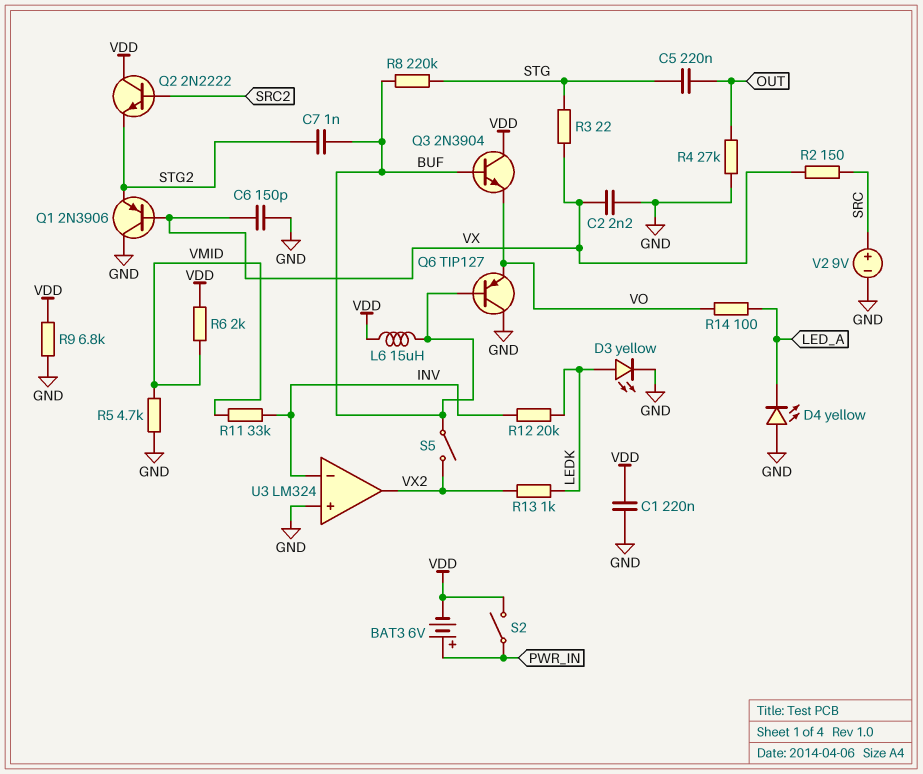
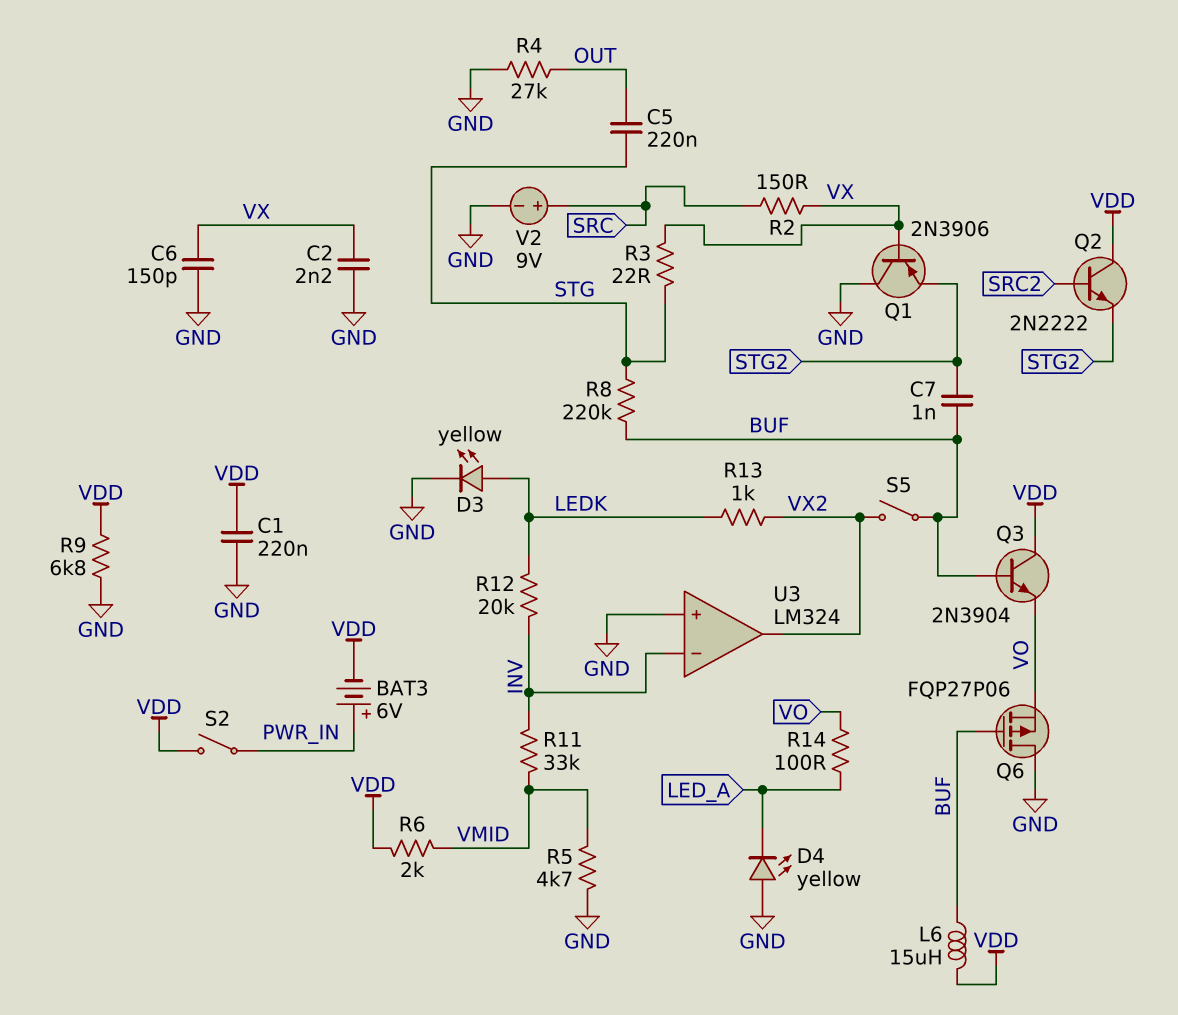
Q6: PNP TIP127 (B BUF, C GND, E VO) -> PMOS FQP27P06 (G BUF, D GND, S VO)

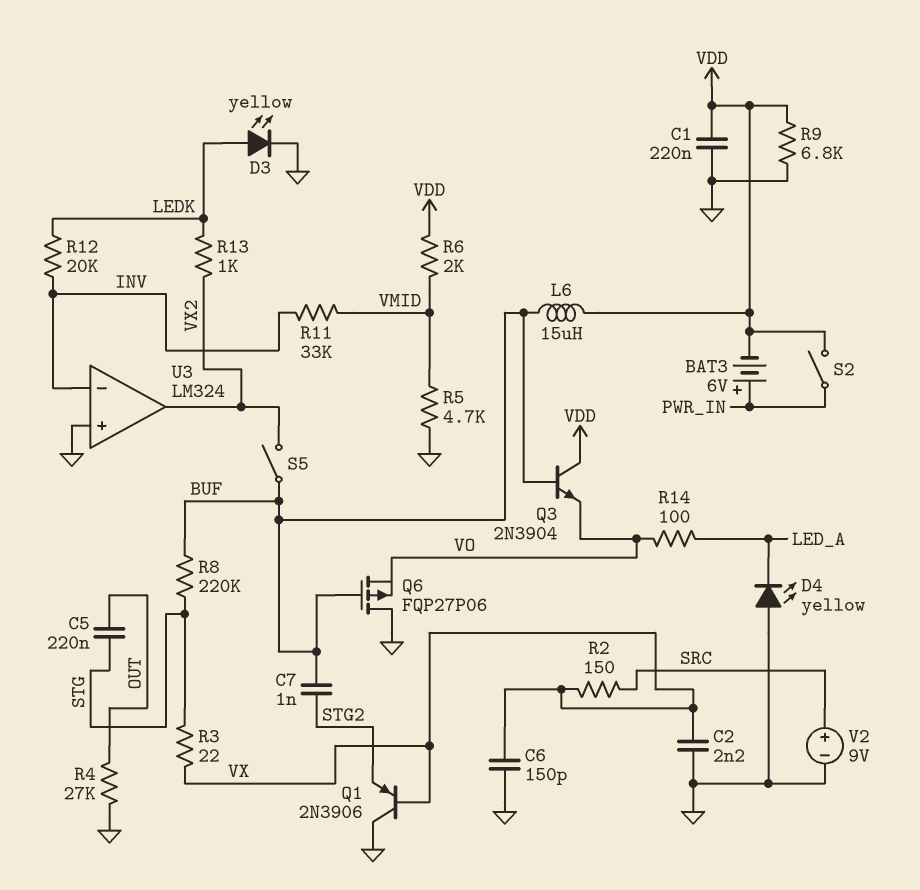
Q2: NPN 2N2222 (B SRC2, C VDD, E STG2) -> none

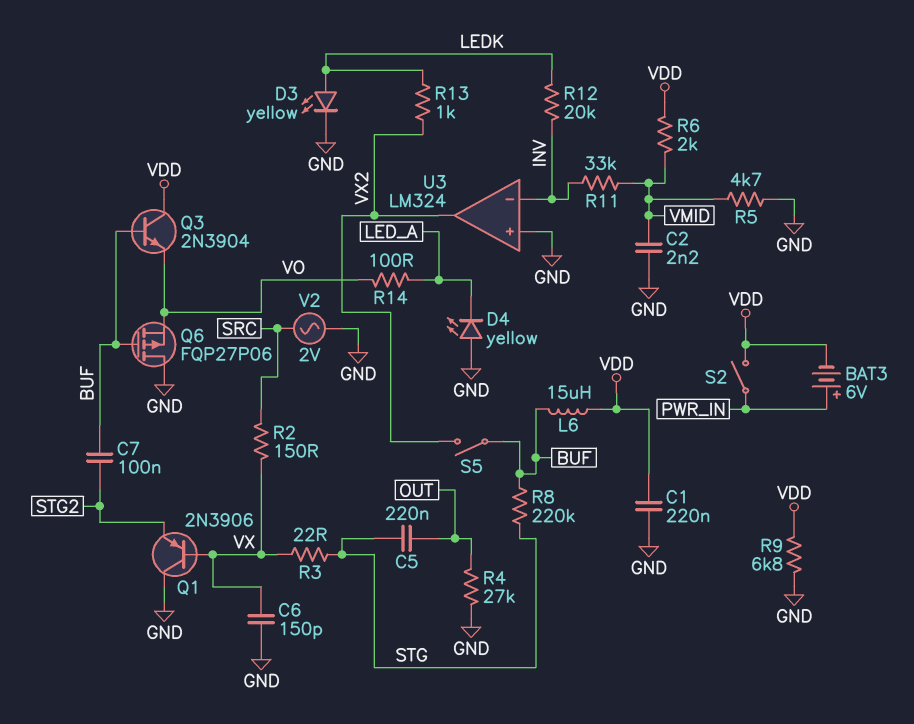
C2: 2.2nF (GND, VX) -> 2.2nF (GND, VMID)
C7: 1nF (BUF, STG2) -> 100nF (BUF, STG2)
V2: 9V (plus SRC, minus GND) -> AC 2V (GND, SRC)

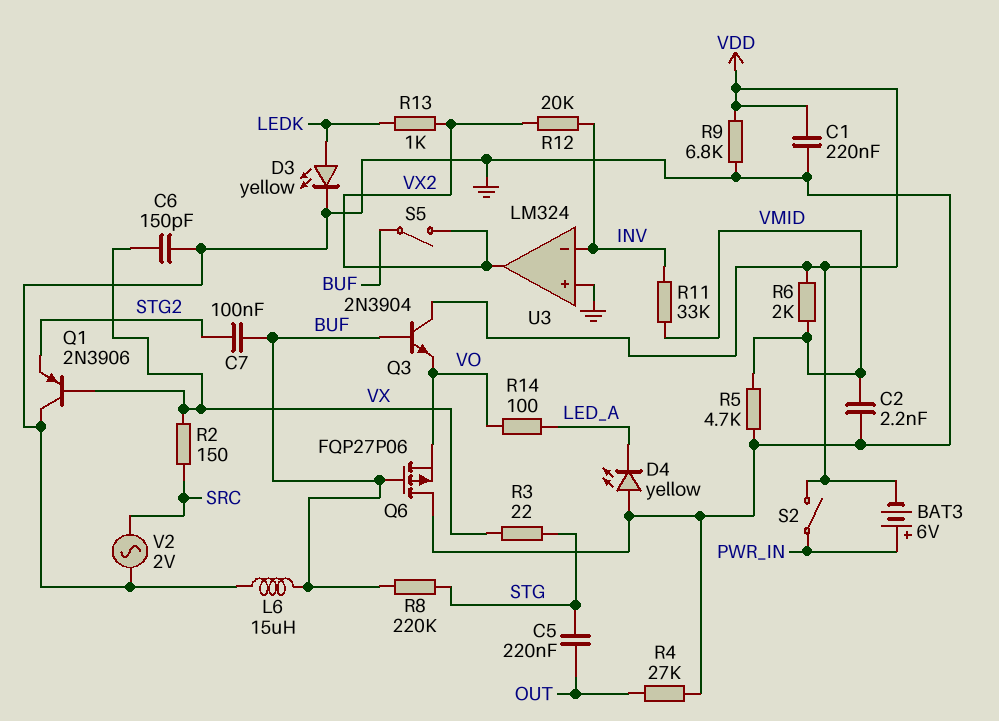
L6: 15uH (BUF, VDD) -> 15uH (BUF, GND)
R12: 20k (INV, LEDK) -> 20k (INV, VX2)

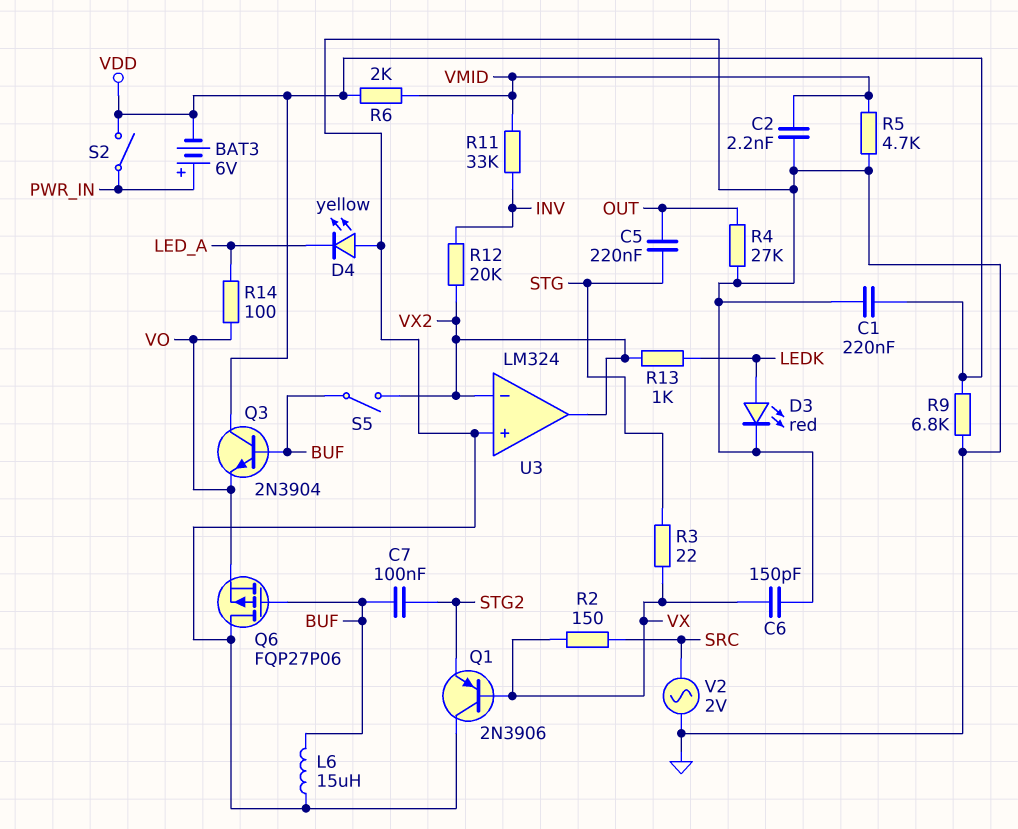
D3: LED yellow (A LEDK, K GND) -> LED red (A LEDK, K GND)
R8: 220k (BUF, STG) -> none
U3 pin in-: INV -> VX2

